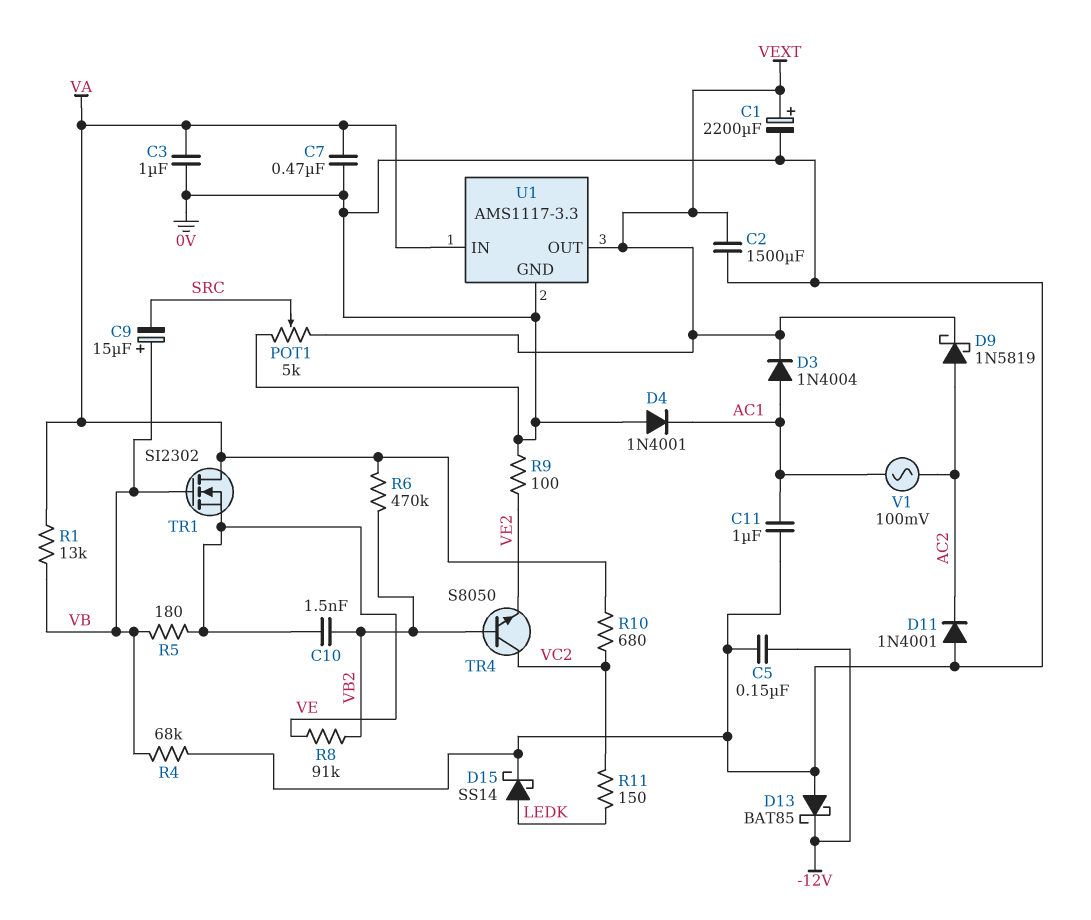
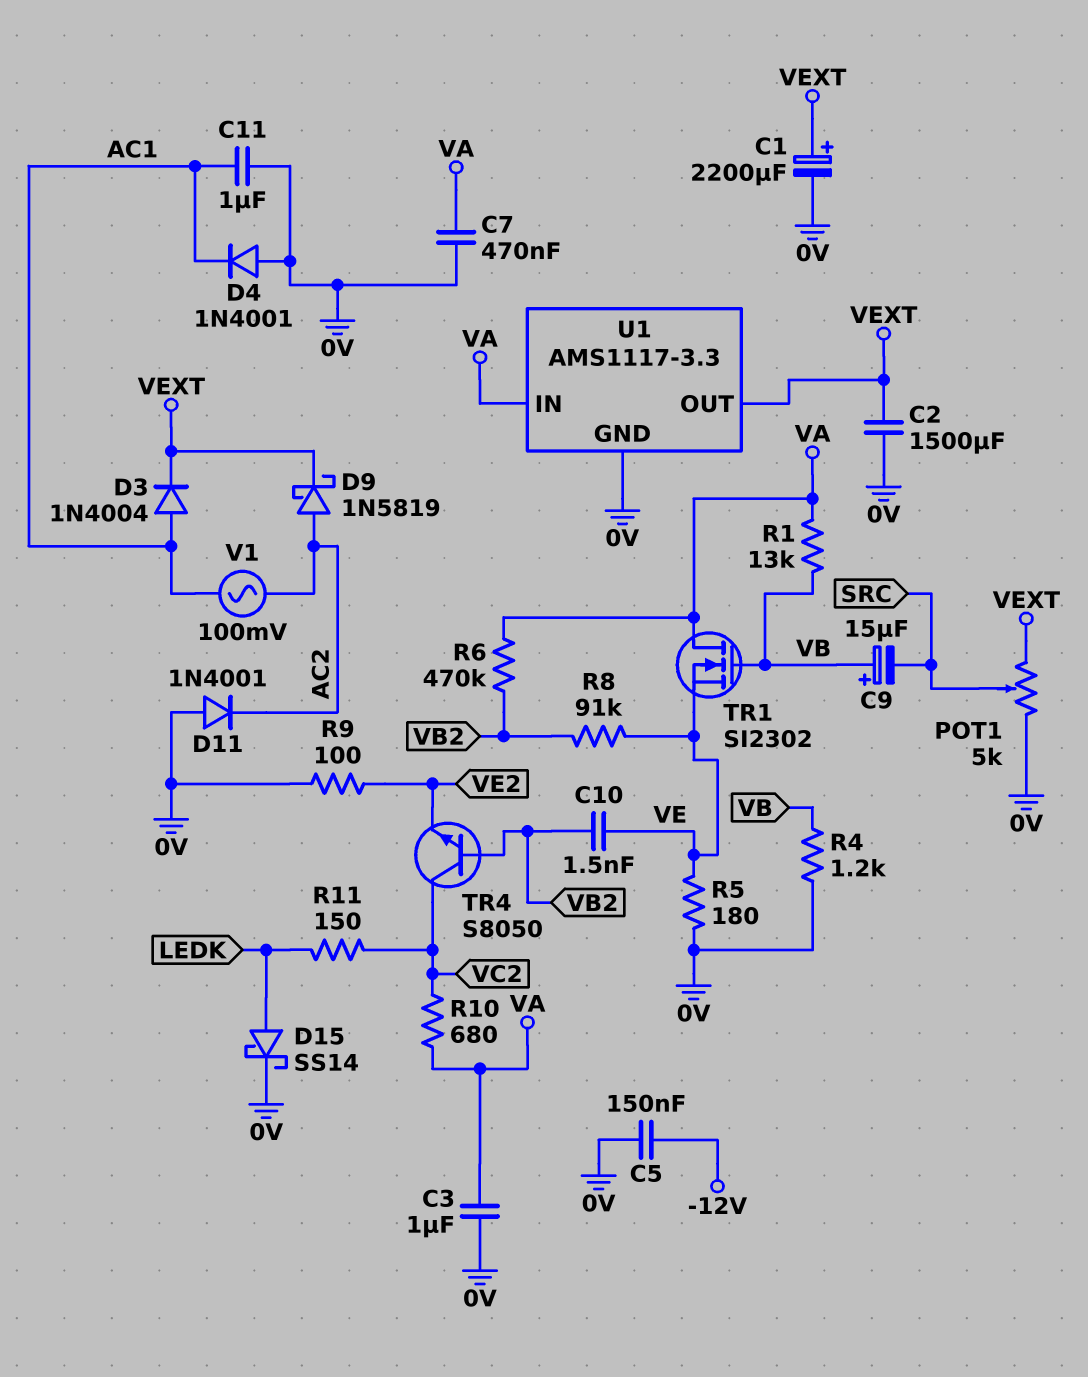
D13: schottky BAT85 (A 0V, K -12V) -> none
R4: 68k (0V, VB) -> 1.2k (0V, VB)
R5: 180 (VB, VE) -> 180 (0V, VE)

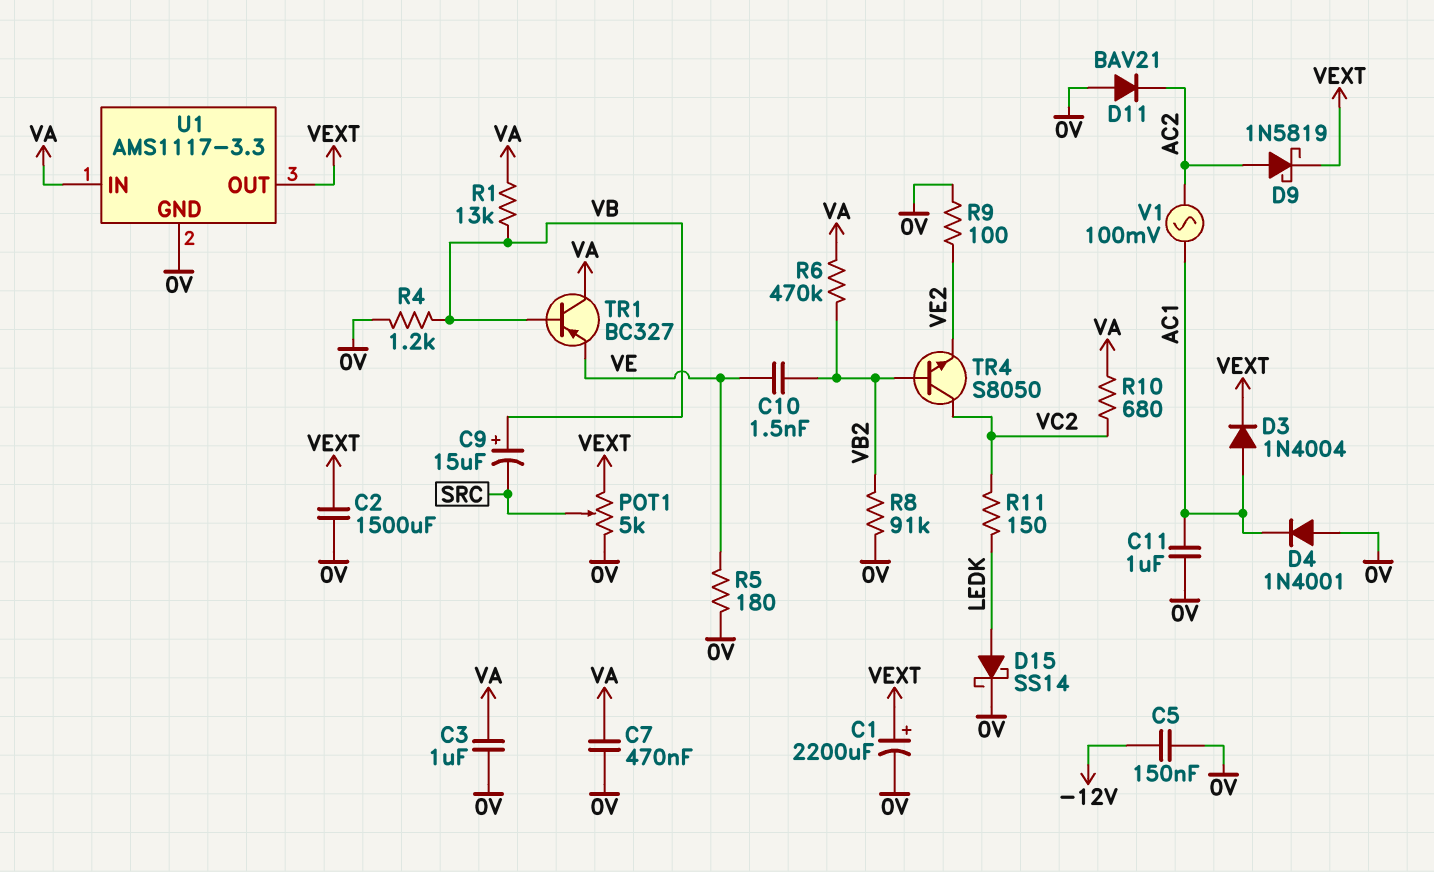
D11: diode 1N4001 (A 0V, K AC2) -> diode BAV21 (A 0V, K AC2)
R8: 91k (VB2, VE) -> 91k (0V, VB2)
TR1: NMOS SI2302 (G VB, D VA, S VE) -> PNP BC327 (B VB, C VA, E VE)

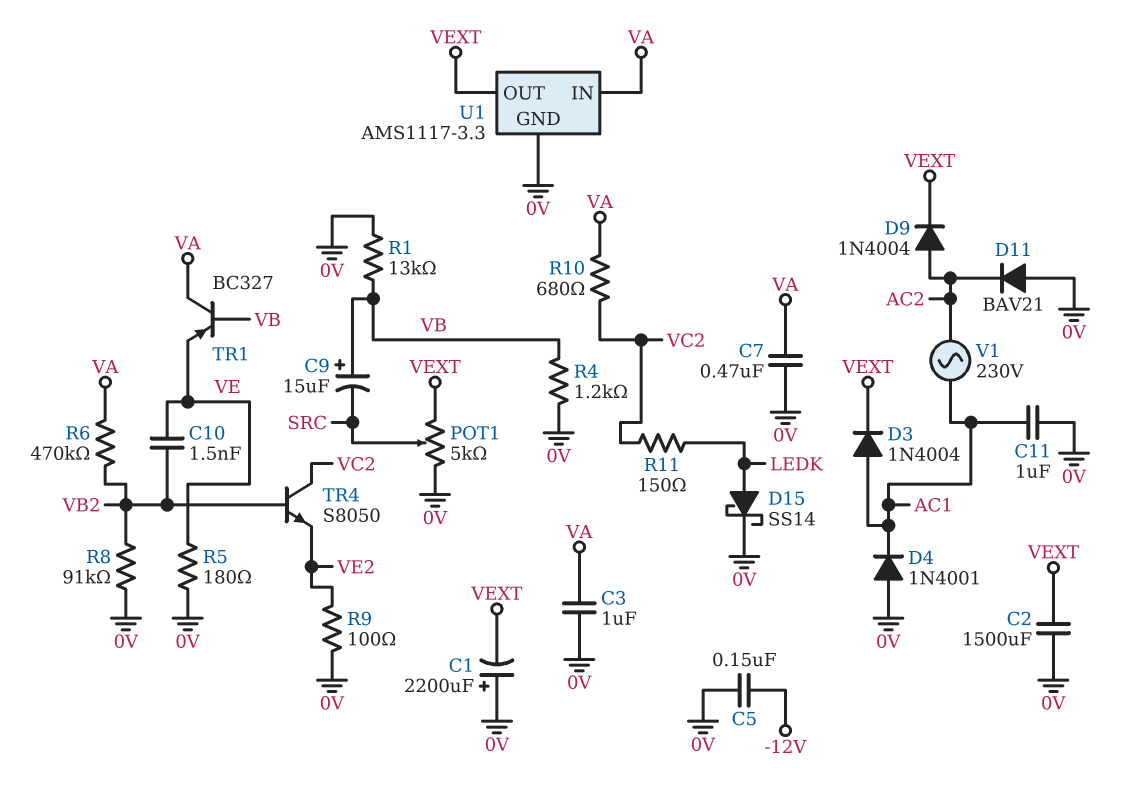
C1: 2200uF (plus VEXT, minus 0V) -> 2200uF (plus 0V, minus VEXT)
D9: schottky 1N5819 (A AC2, K VEXT) -> diode 1N4004 (A AC2, K VEXT)
R1: 13k (VA, VB) -> 13k (0V, VB)
V1: AC 100mV (AC1, AC2) -> AC 230V (AC1, AC2)

